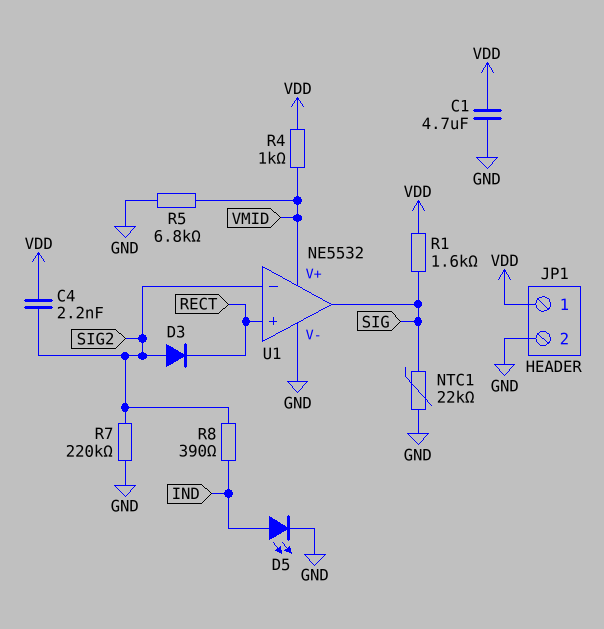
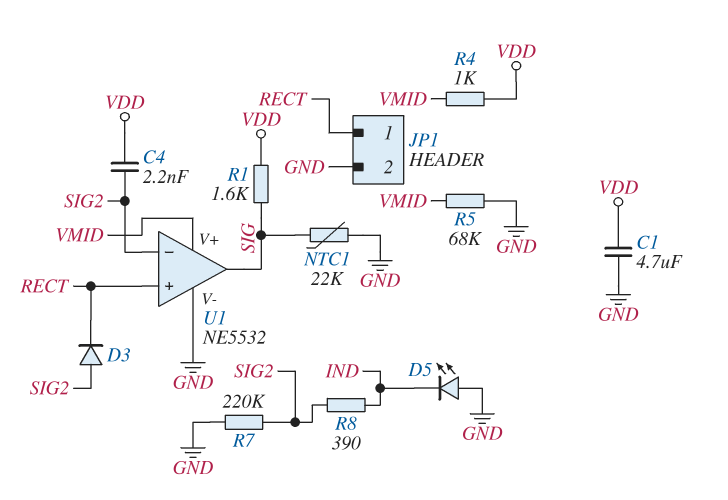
D5: LED (A IND, K GND) -> LED (A GND, K IND)
JP1 pin 1: VDD -> RECT
R5: 6.8k (GND, VMID) -> 68k (GND, VMID)

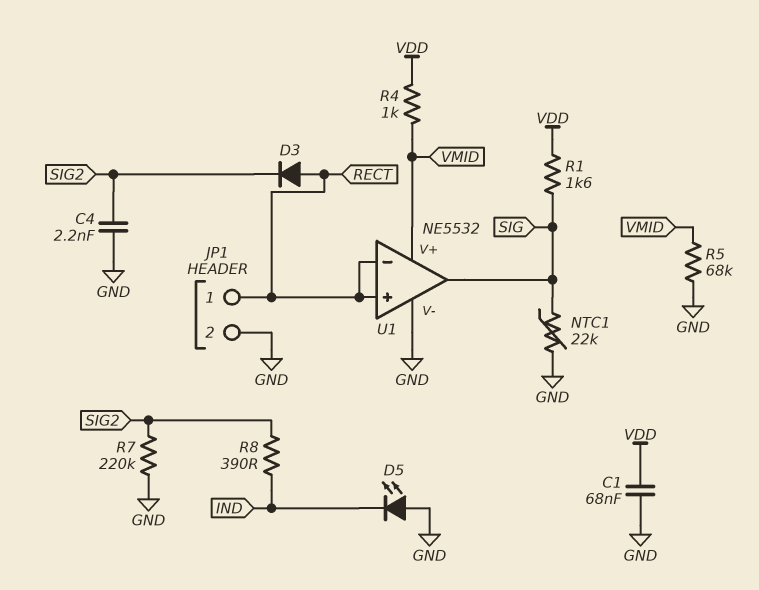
C1: 4.7uF (GND, VDD) -> 68nF (GND, VDD)
C4: 2.2nF (SIG2, VDD) -> 2.2nF (GND, SIG2)
D3: diode (A SIG2, K RECT) -> diode (A RECT, K SIG2)
U1 pin in-: SIG2 -> RECT

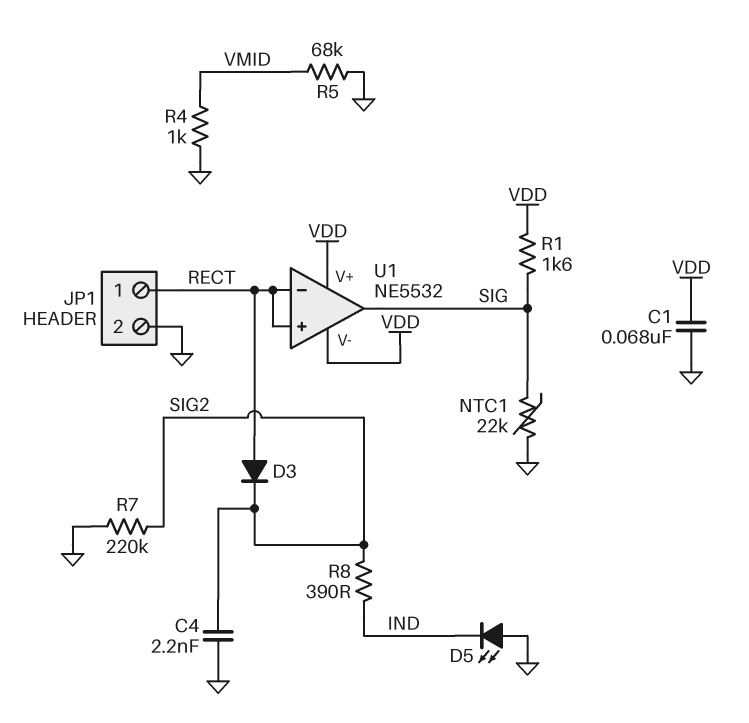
R4: 1k (VDD, VMID) -> 1k (GND, VMID)
U1 pin V+: VMID -> VDD
U1 pin V-: GND -> VDD

